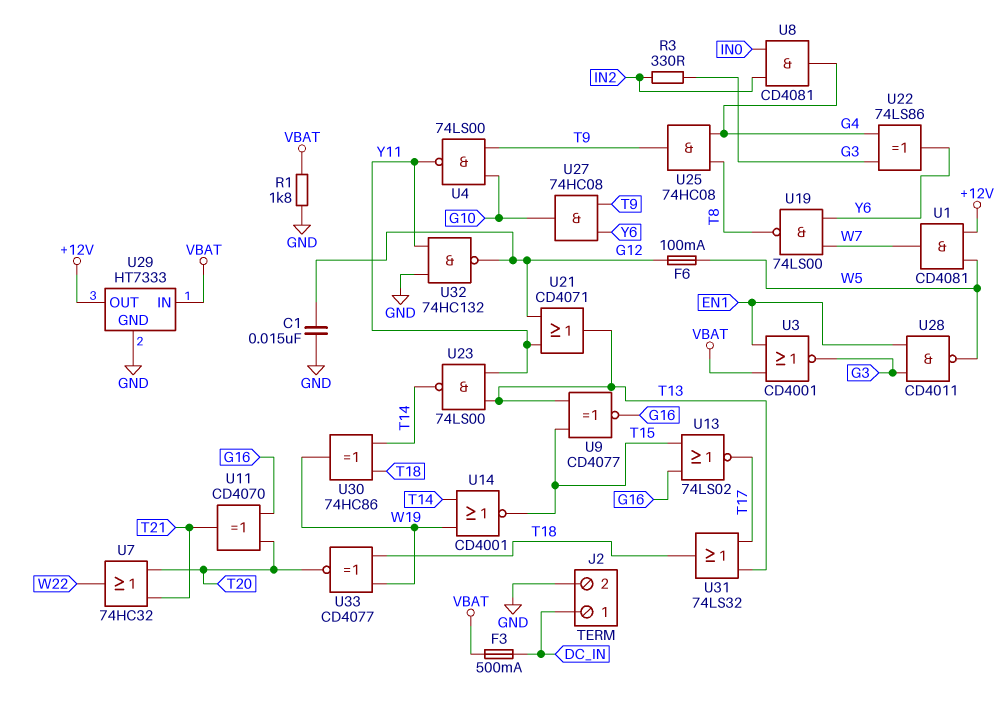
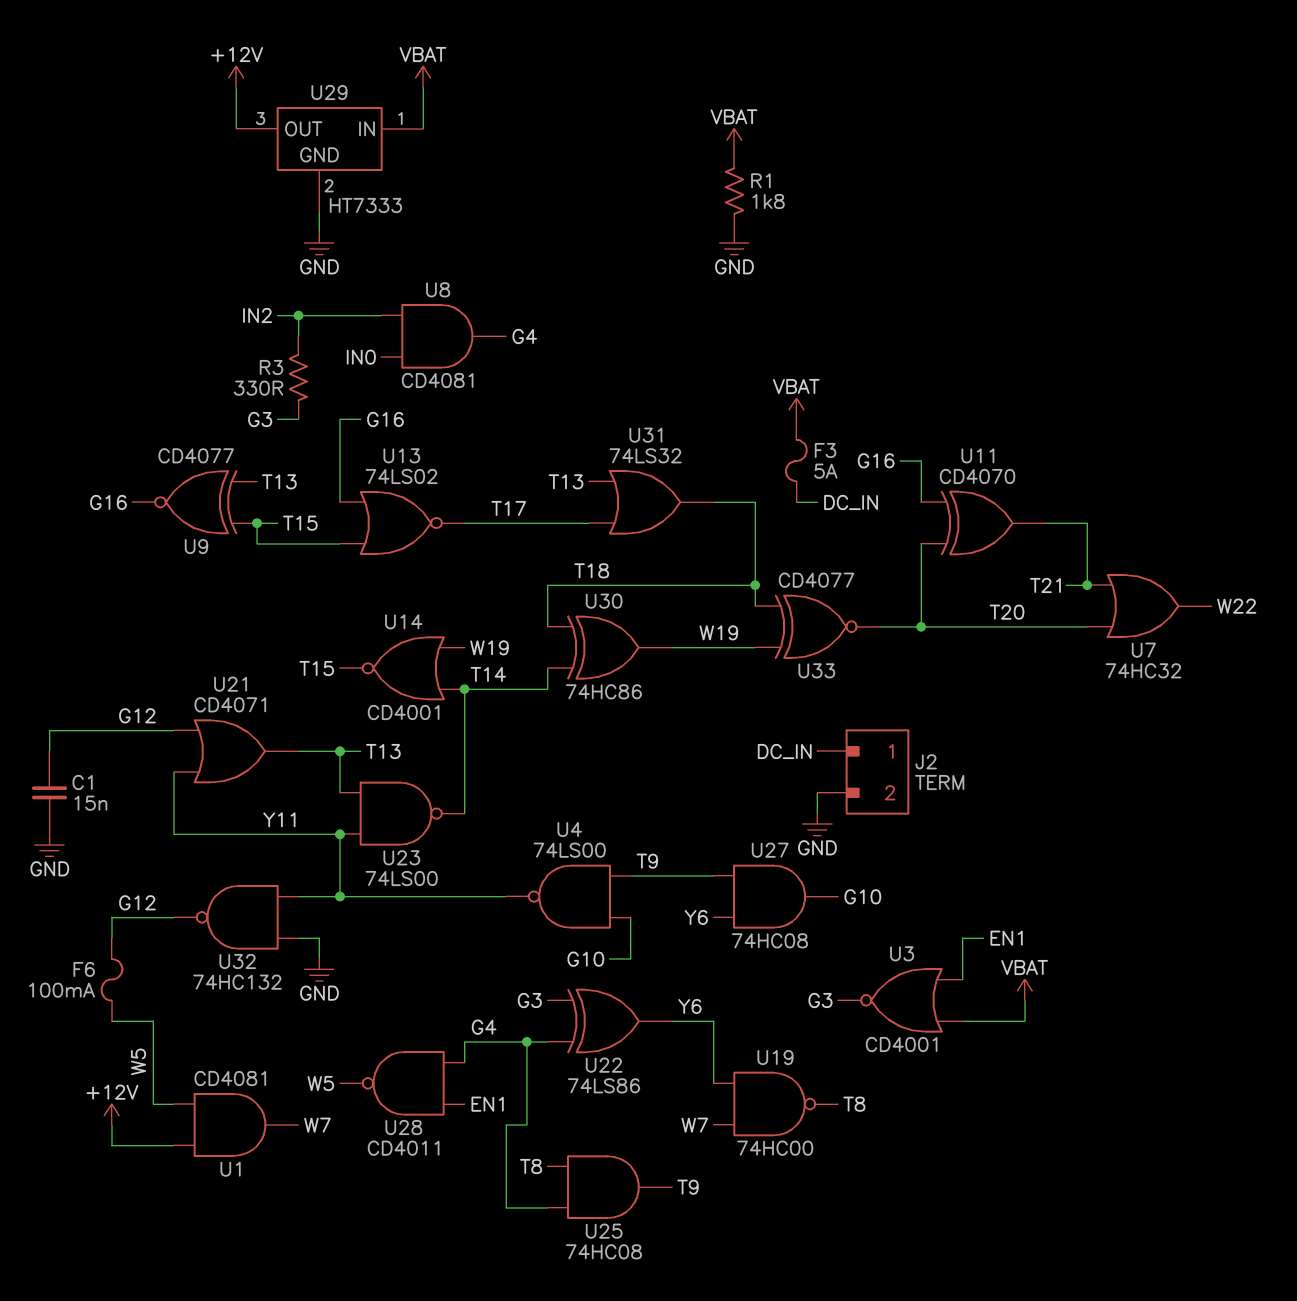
F3: 500mA (DC_IN, VBAT) -> 5A (DC_IN, VBAT)
U19: NAND 74LS00 (in W7, in Y6, out T8) -> NAND 74HC00 (in W7, in Y6, out T8)
U28: NAND CD4011 (in EN1, in G3, out W5) -> NAND CD4011 (in EN1, in G4, out W5)

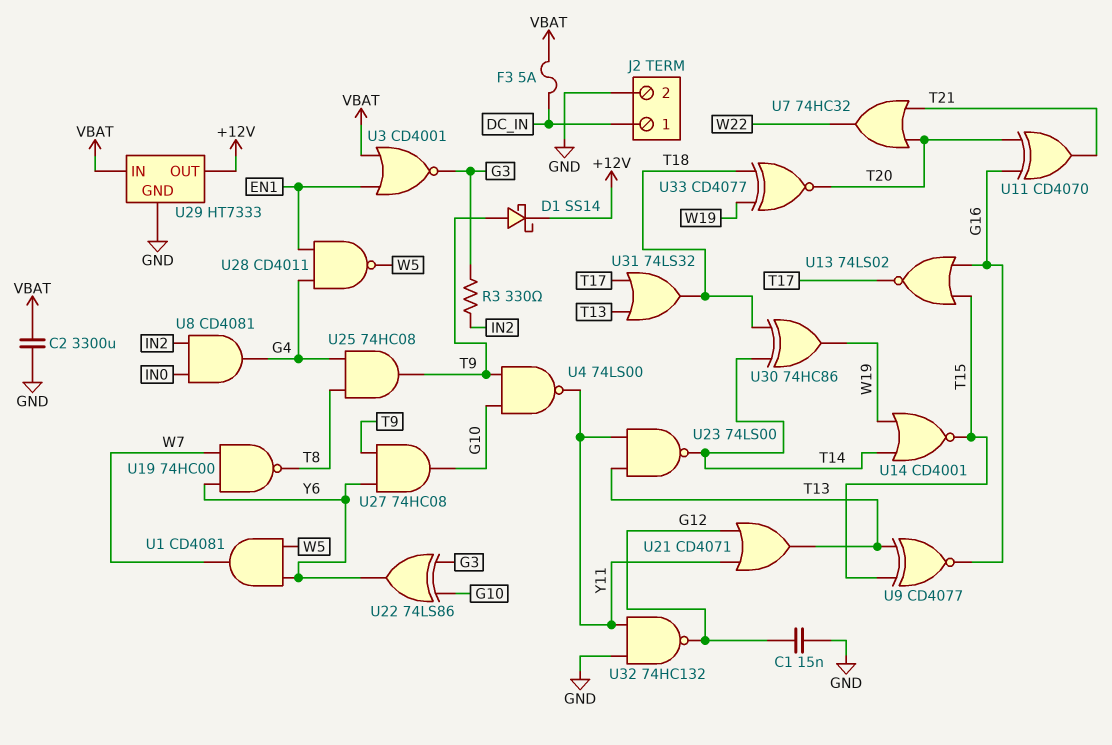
C2: none -> 3300uF (GND, VBAT)
D1: none -> schottky SS14 (A T9, K +12V)
F6: 100mA (G12, W5) -> none
R1: 1.8k (GND, VBAT) -> none
U1: AND CD4081 (in +12V, in W5, out W7) -> AND CD4081 (in W5, in Y6, out W7)
U22: XOR 74LS86 (in G3, in G4, out Y6) -> XOR 74LS86 (in G3, in G10, out Y6)

